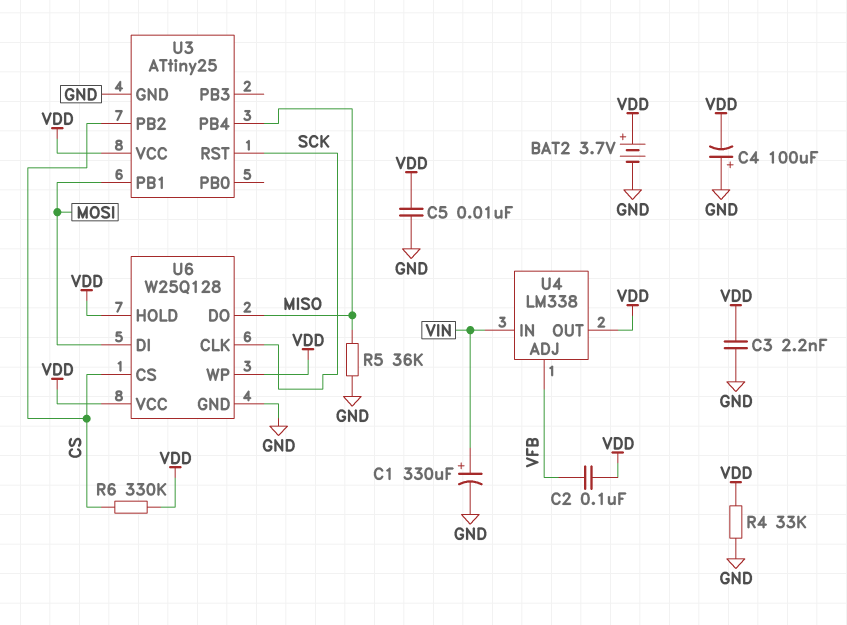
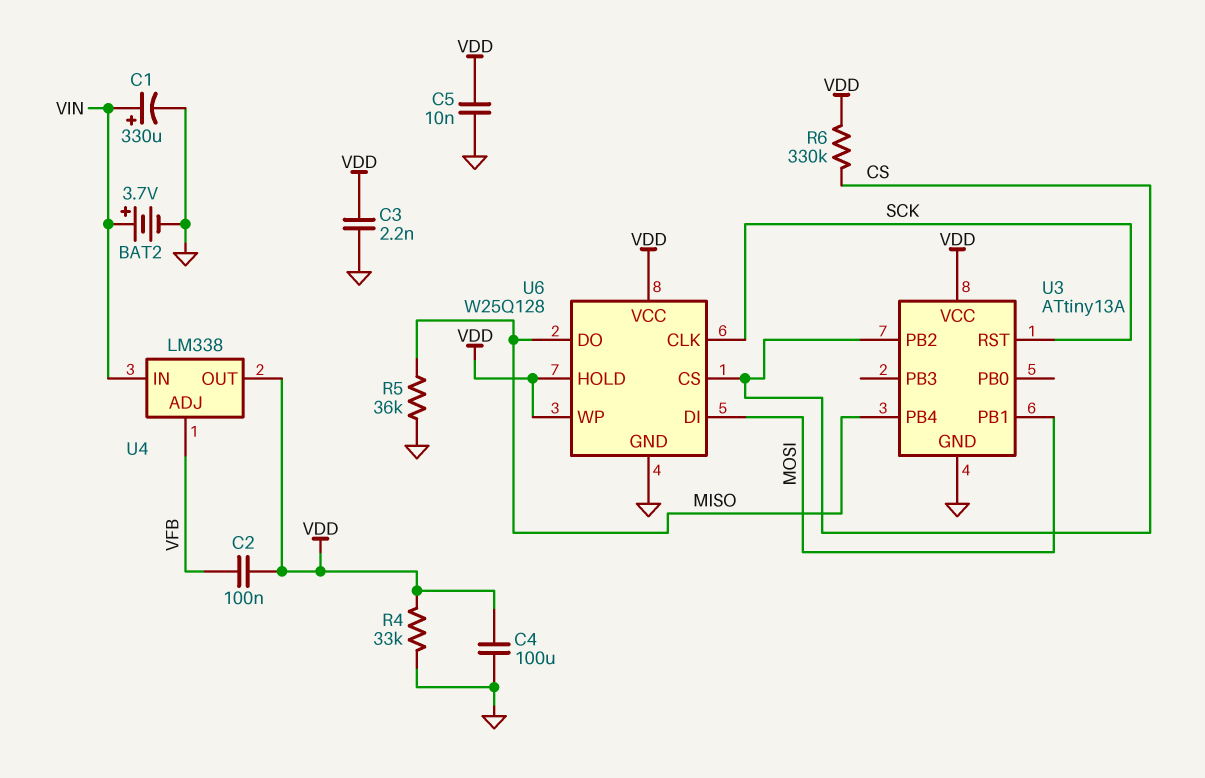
BAT2: 3.7V (plus VDD, minus GND) -> 3.7V (plus VIN, minus GND)
C4: 100uF (plus GND, minus VDD) -> 100uF (GND, VDD)
U3: ATtiny25 -> ATtiny13A

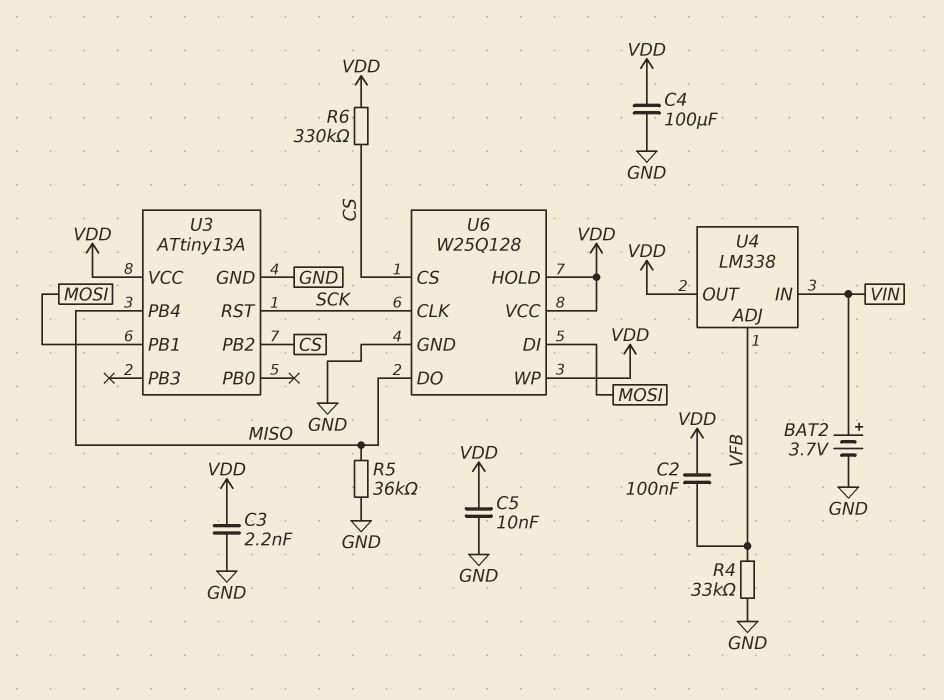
C1: 330uF (plus VIN, minus GND) -> none
R4: 33k (GND, VDD) -> 33k (GND, VFB)

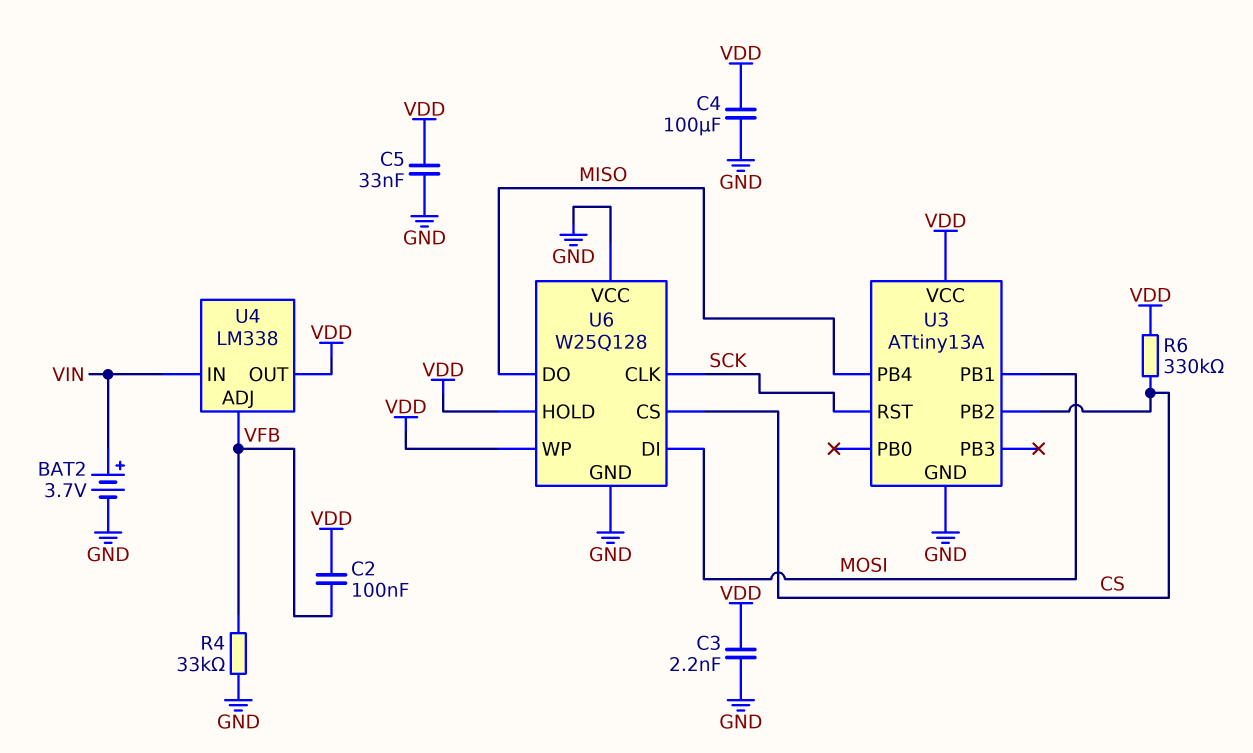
C5: 10nF (GND, VDD) -> 33nF (GND, VDD)
R5: 36k (GND, MISO) -> none
U6 pin VCC: VDD -> GND

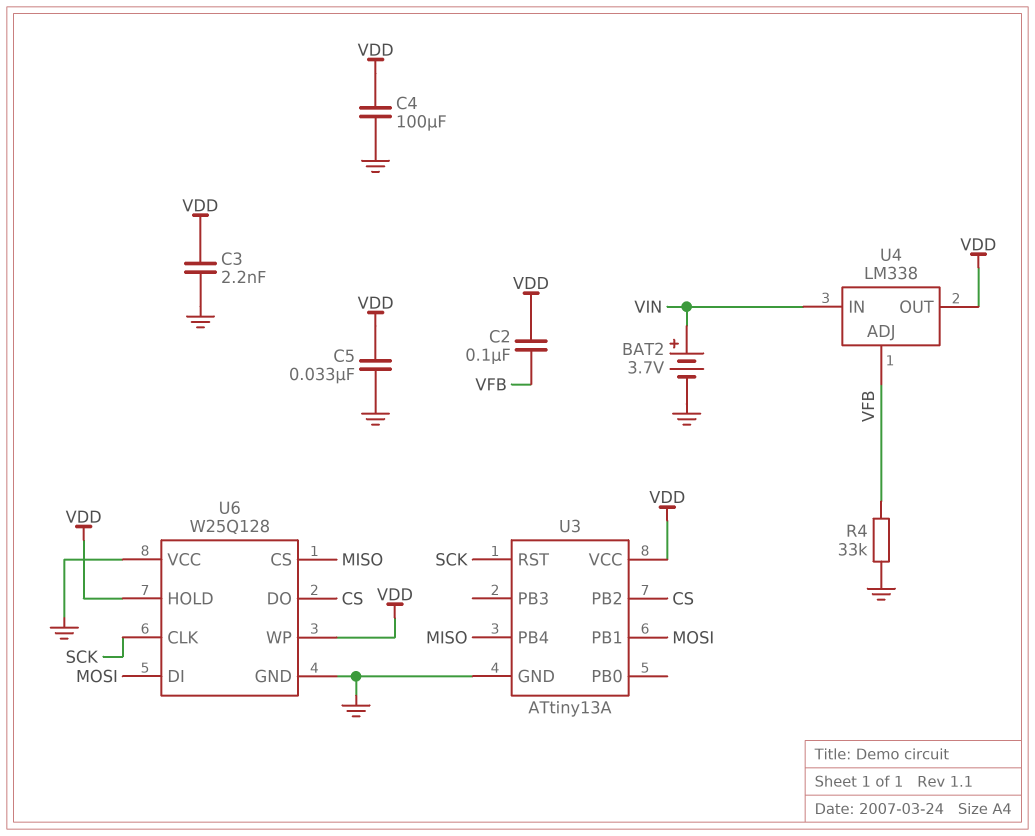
R6: 330k (CS, VDD) -> none
U6 pin CS: CS -> MISO
U6 pin DO: MISO -> CS

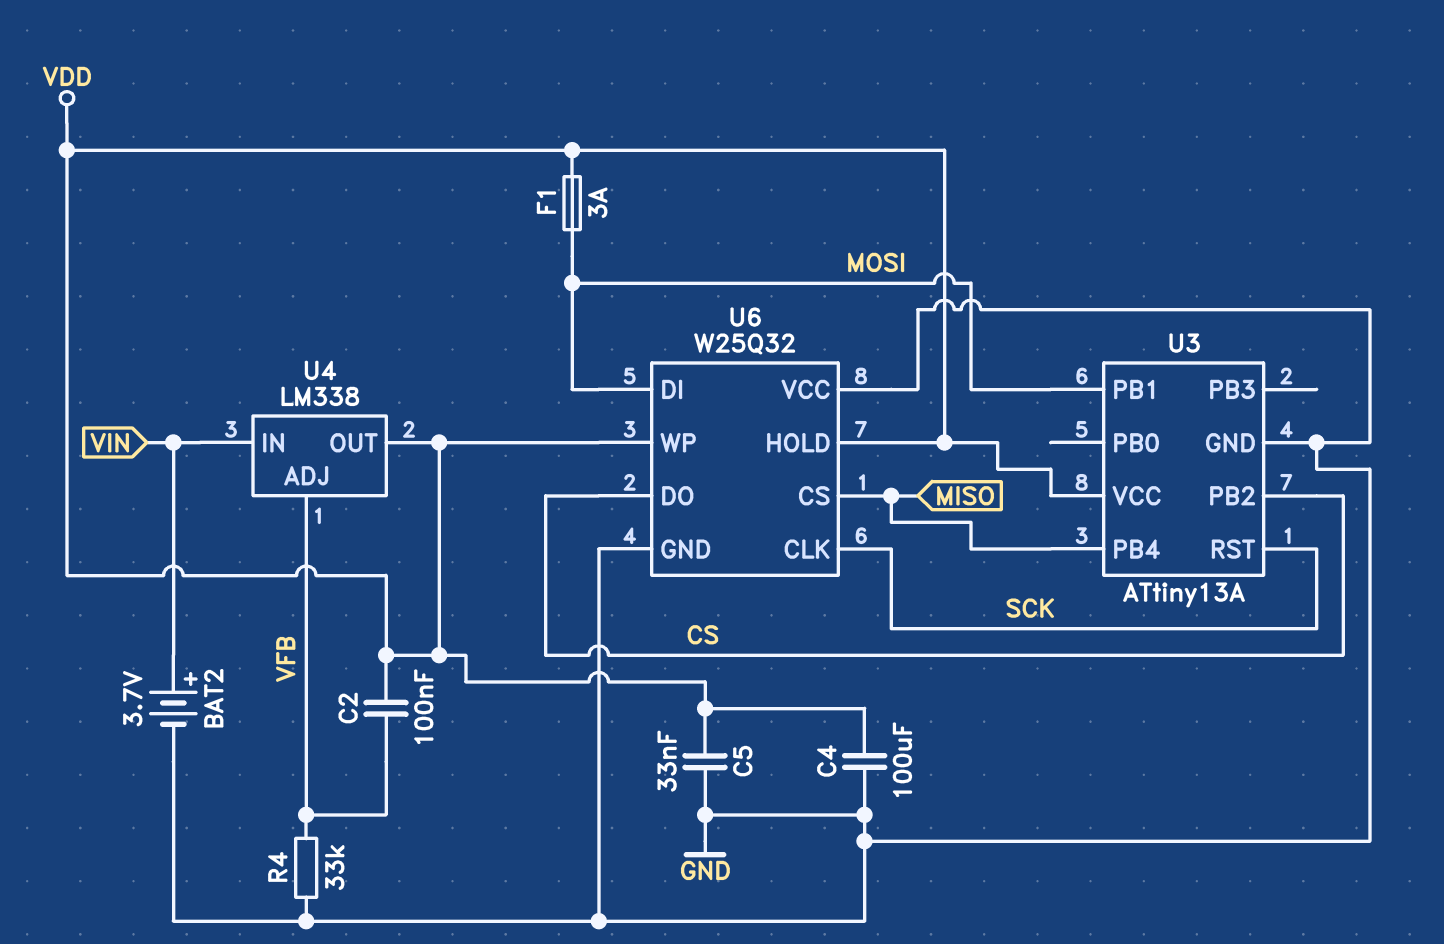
C3: 2.2nF (GND, VDD) -> none
F1: none -> 3A (MOSI, VDD)
U6: W25Q128 -> W25Q32

